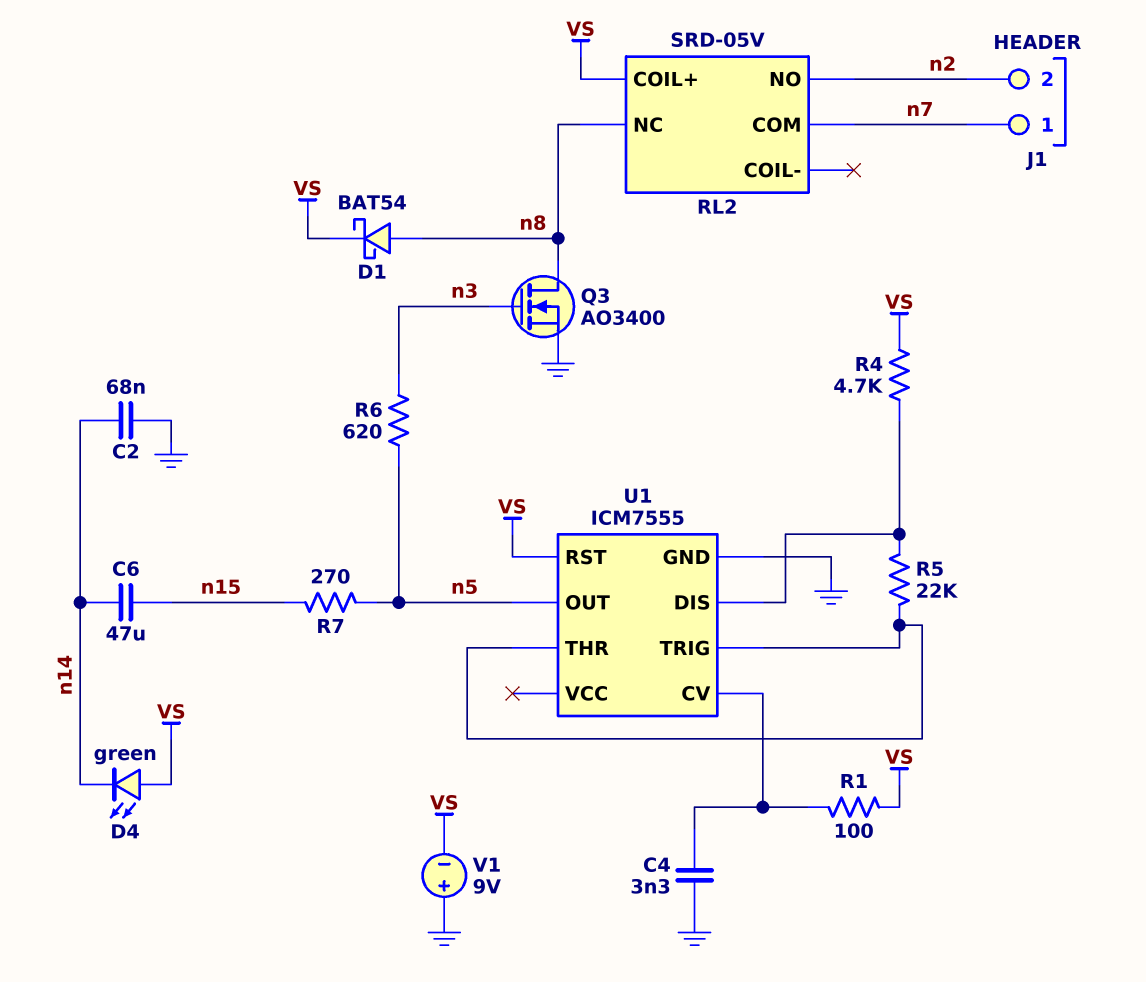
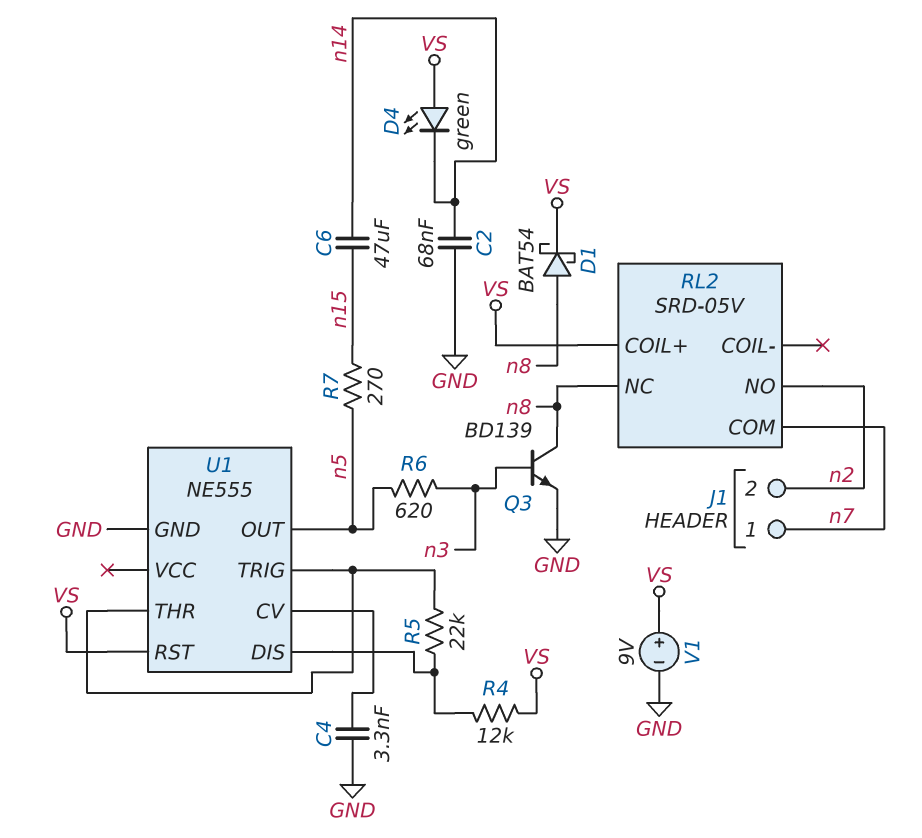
Q3: NMOS AO3400 (G n3, D n8, S GND) -> NPN BD139 (B n3, C n8, E GND)
R1: 100 (U1/CV, VS) -> none
R4: 4.7k (U1/DIS, VS) -> 12k (U1/DIS, VS)
U1: ICM7555 -> NE555
V1: 9V (plus GND, minus VS) -> 9V (plus VS, minus GND)

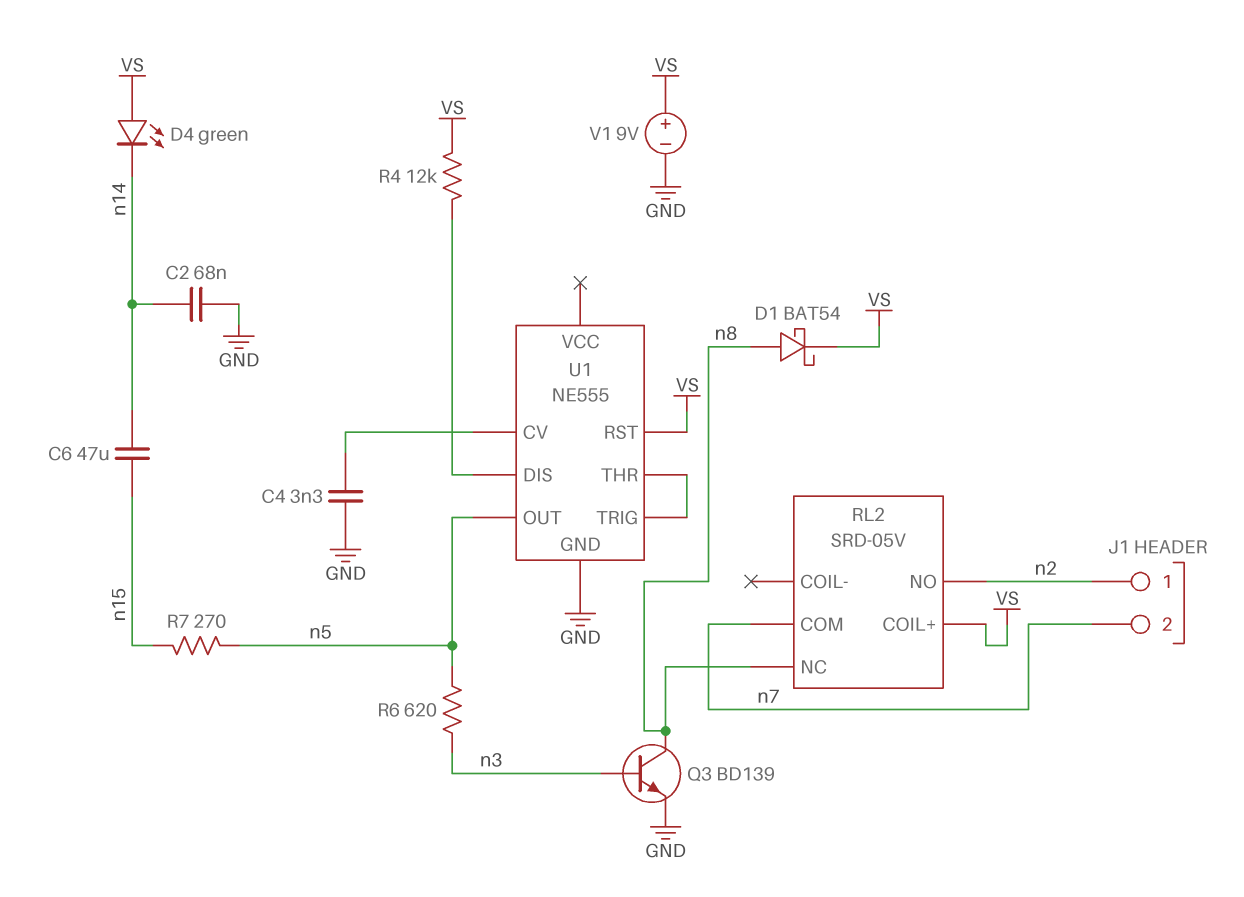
J1 pin 1: n7 -> n2
J1 pin 2: n2 -> n7
R5: 22k (U1/DIS, U1/THR) -> none

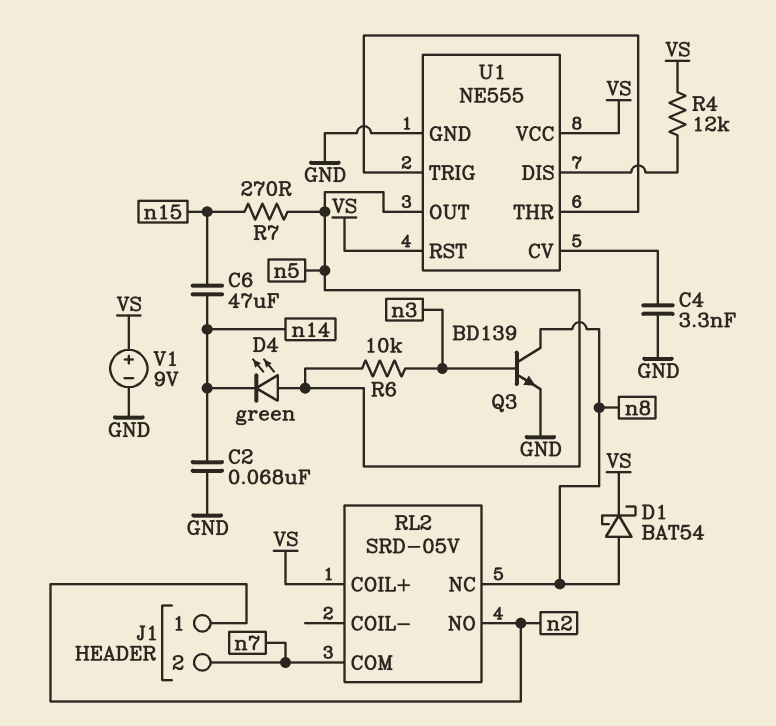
D4: LED green (A VS, K n14) -> LED green (A n5, K n14)
R6: 620 (n3, n5) -> 10k (n3, n5)
U1 pin VCC: none -> VS

